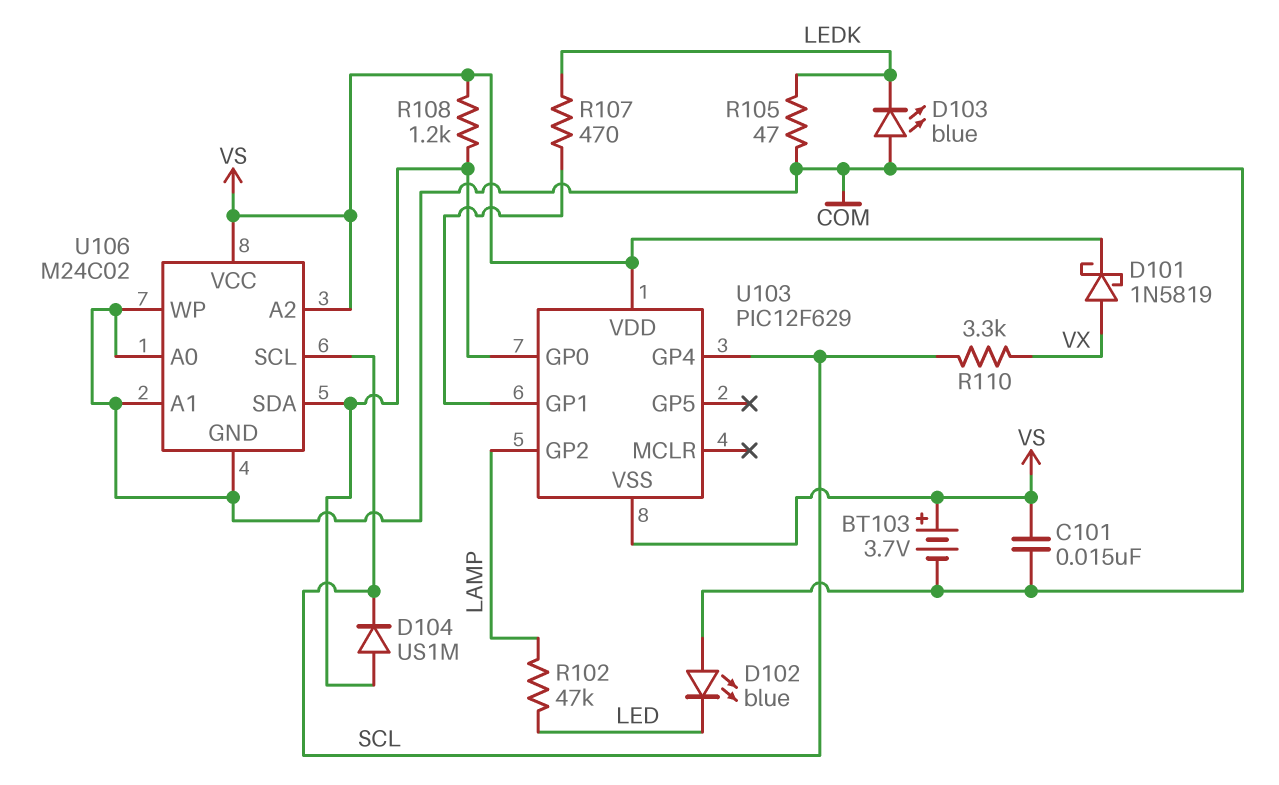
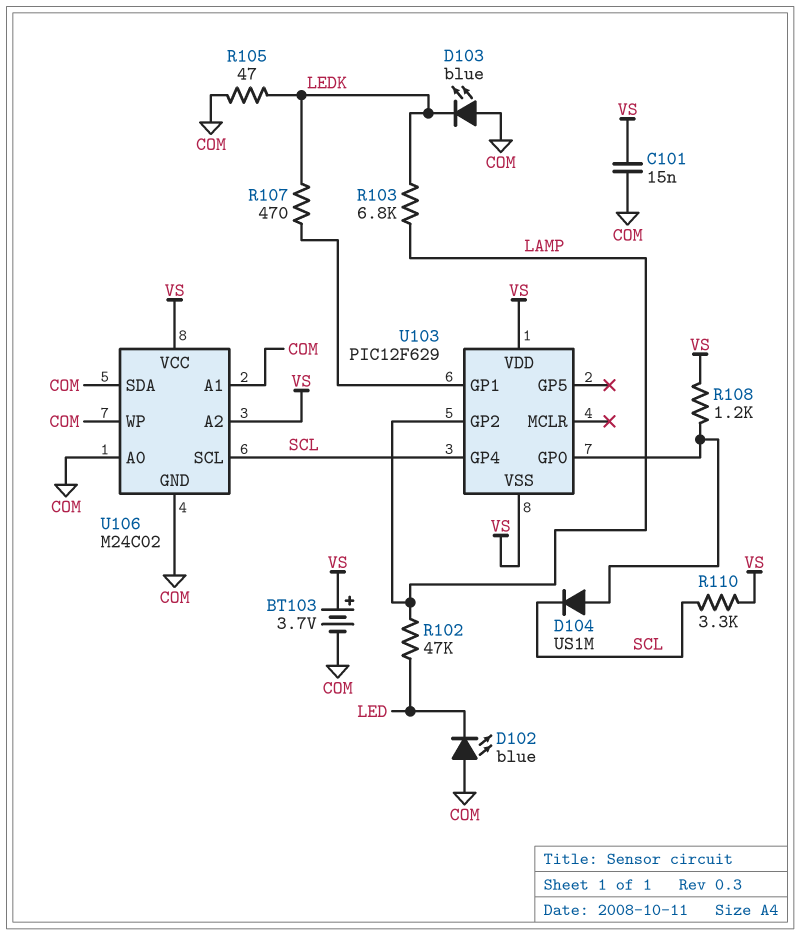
D101: schottky 1N5819 (A VX, K VS) -> none
R103: none -> 6.8k (LAMP, LEDK)
R110: 3.3k (SCL, VX) -> 3.3k (SCL, VS)
U106 pin SDA: U103/GP0 -> COM

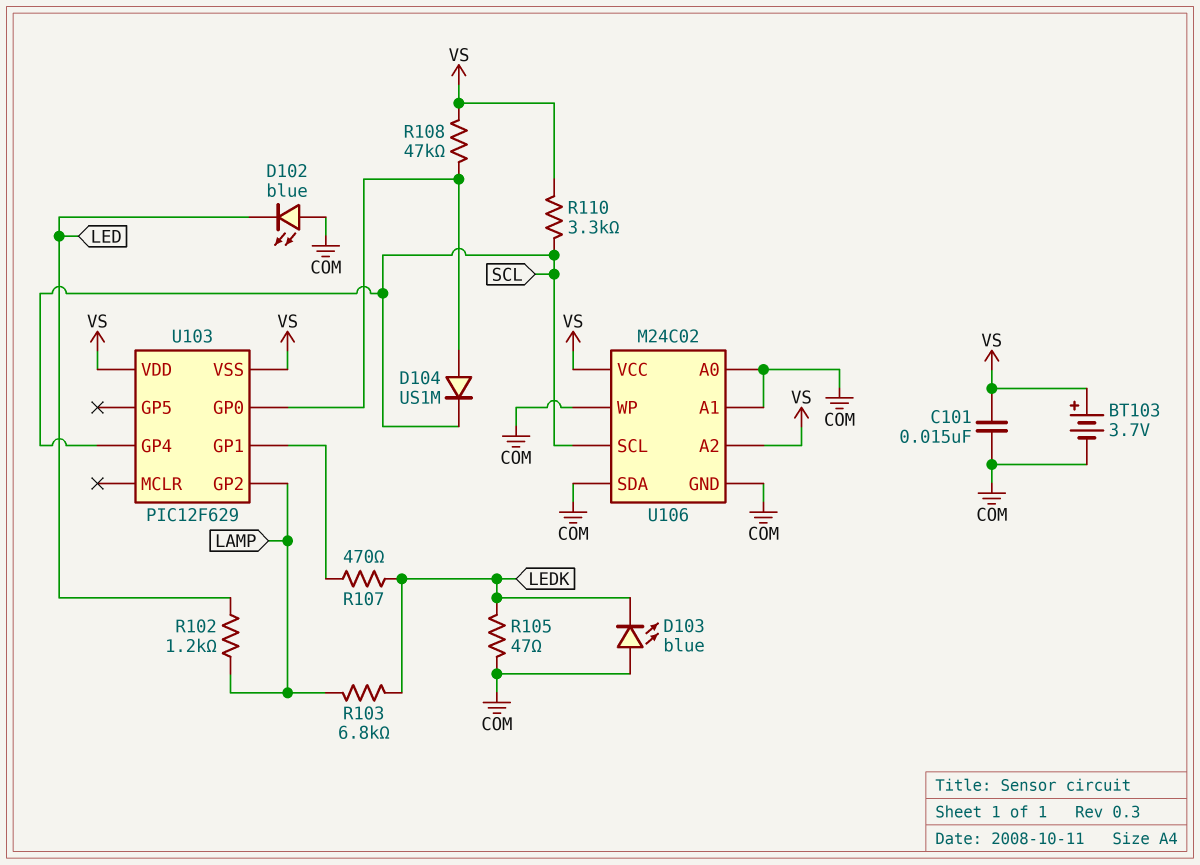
R102: 47k (LAMP, LED) -> 1.2k (LAMP, LED)
R108: 1.2k (U103/GP0, VS) -> 47k (U103/GP0, VS)

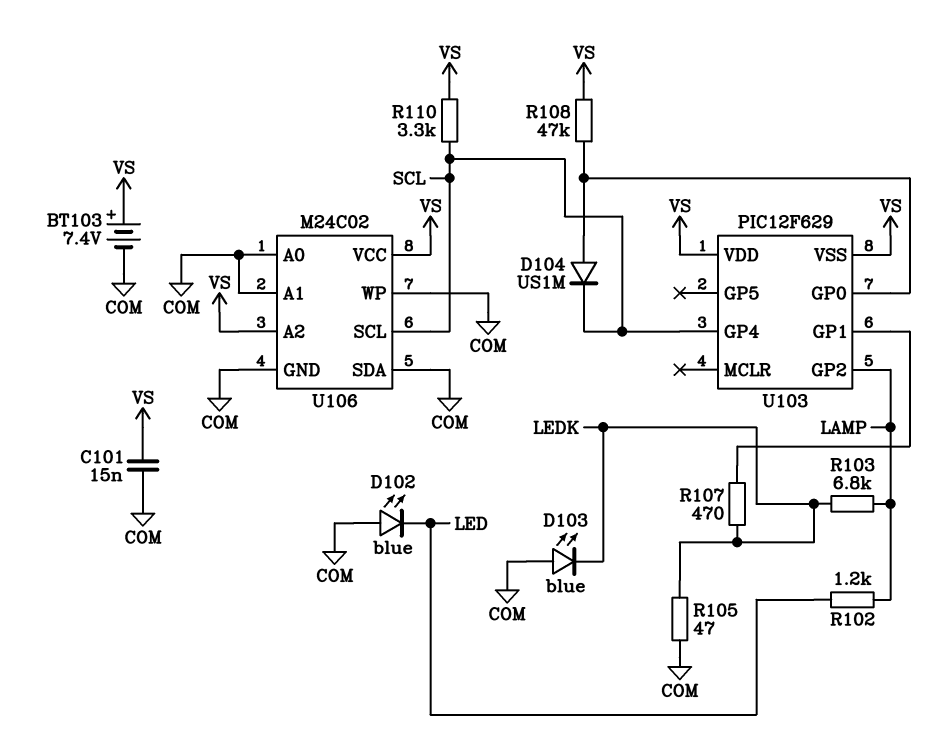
BT103: 3.7V (plus VS, minus COM) -> 7.4V (plus VS, minus COM)

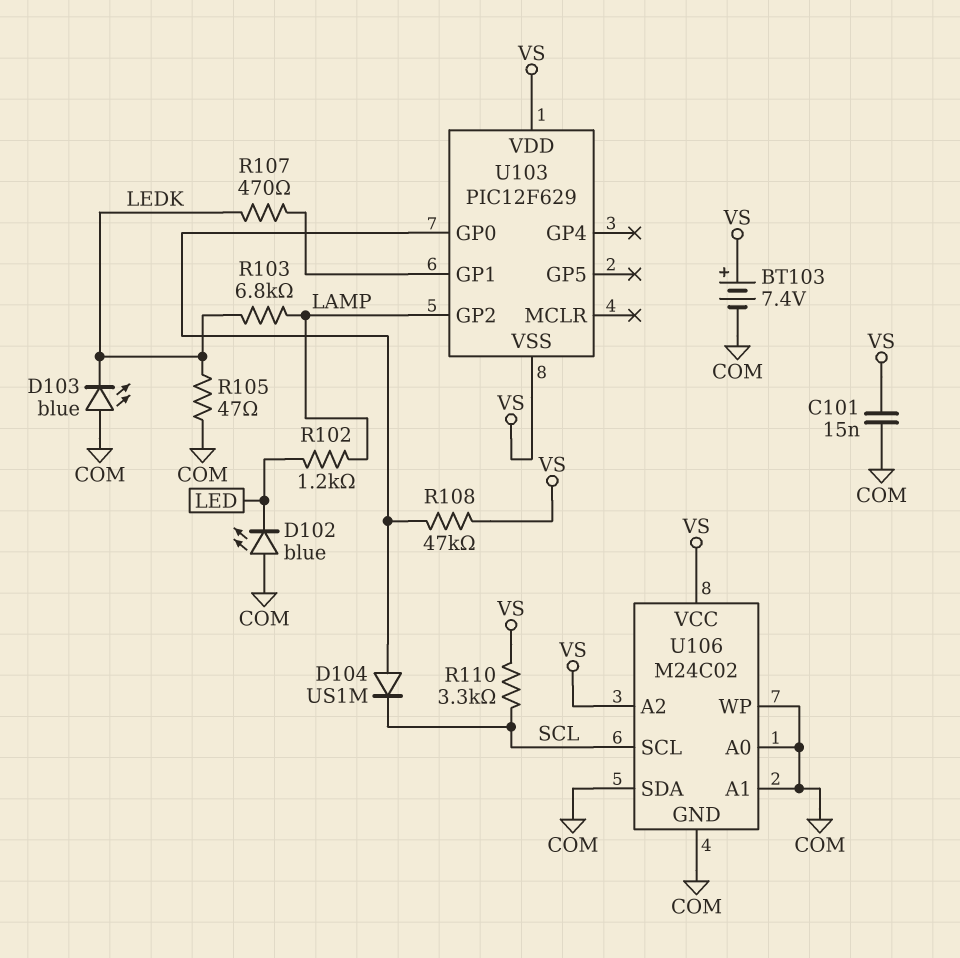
U103 pin GP4: SCL -> none

